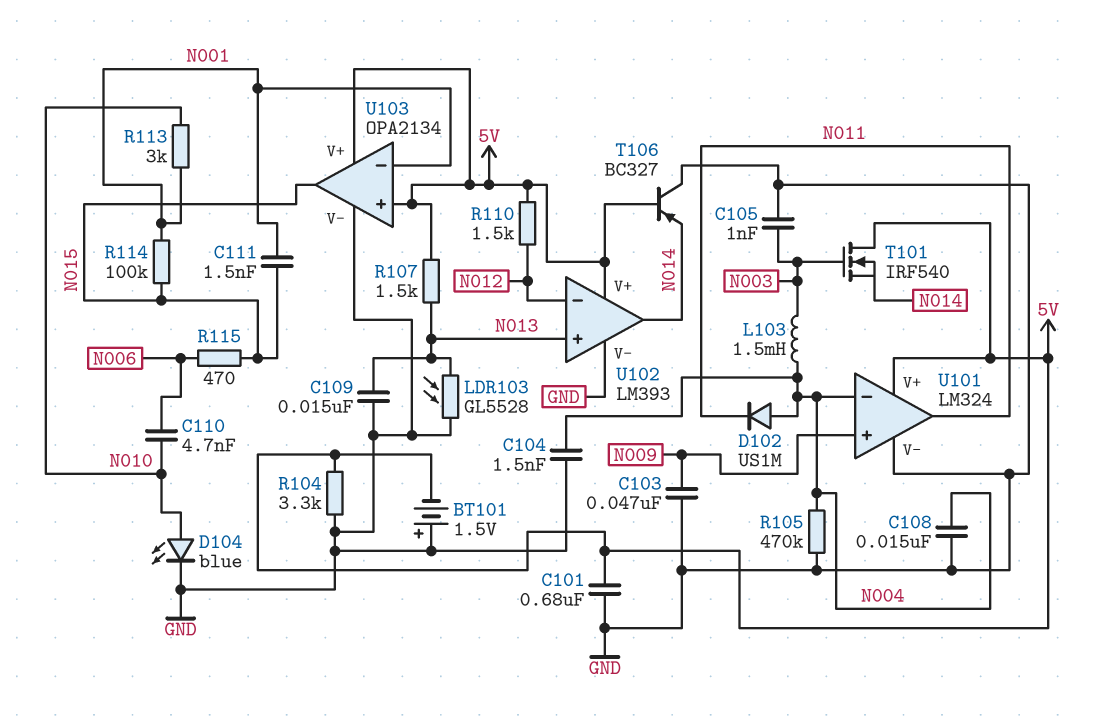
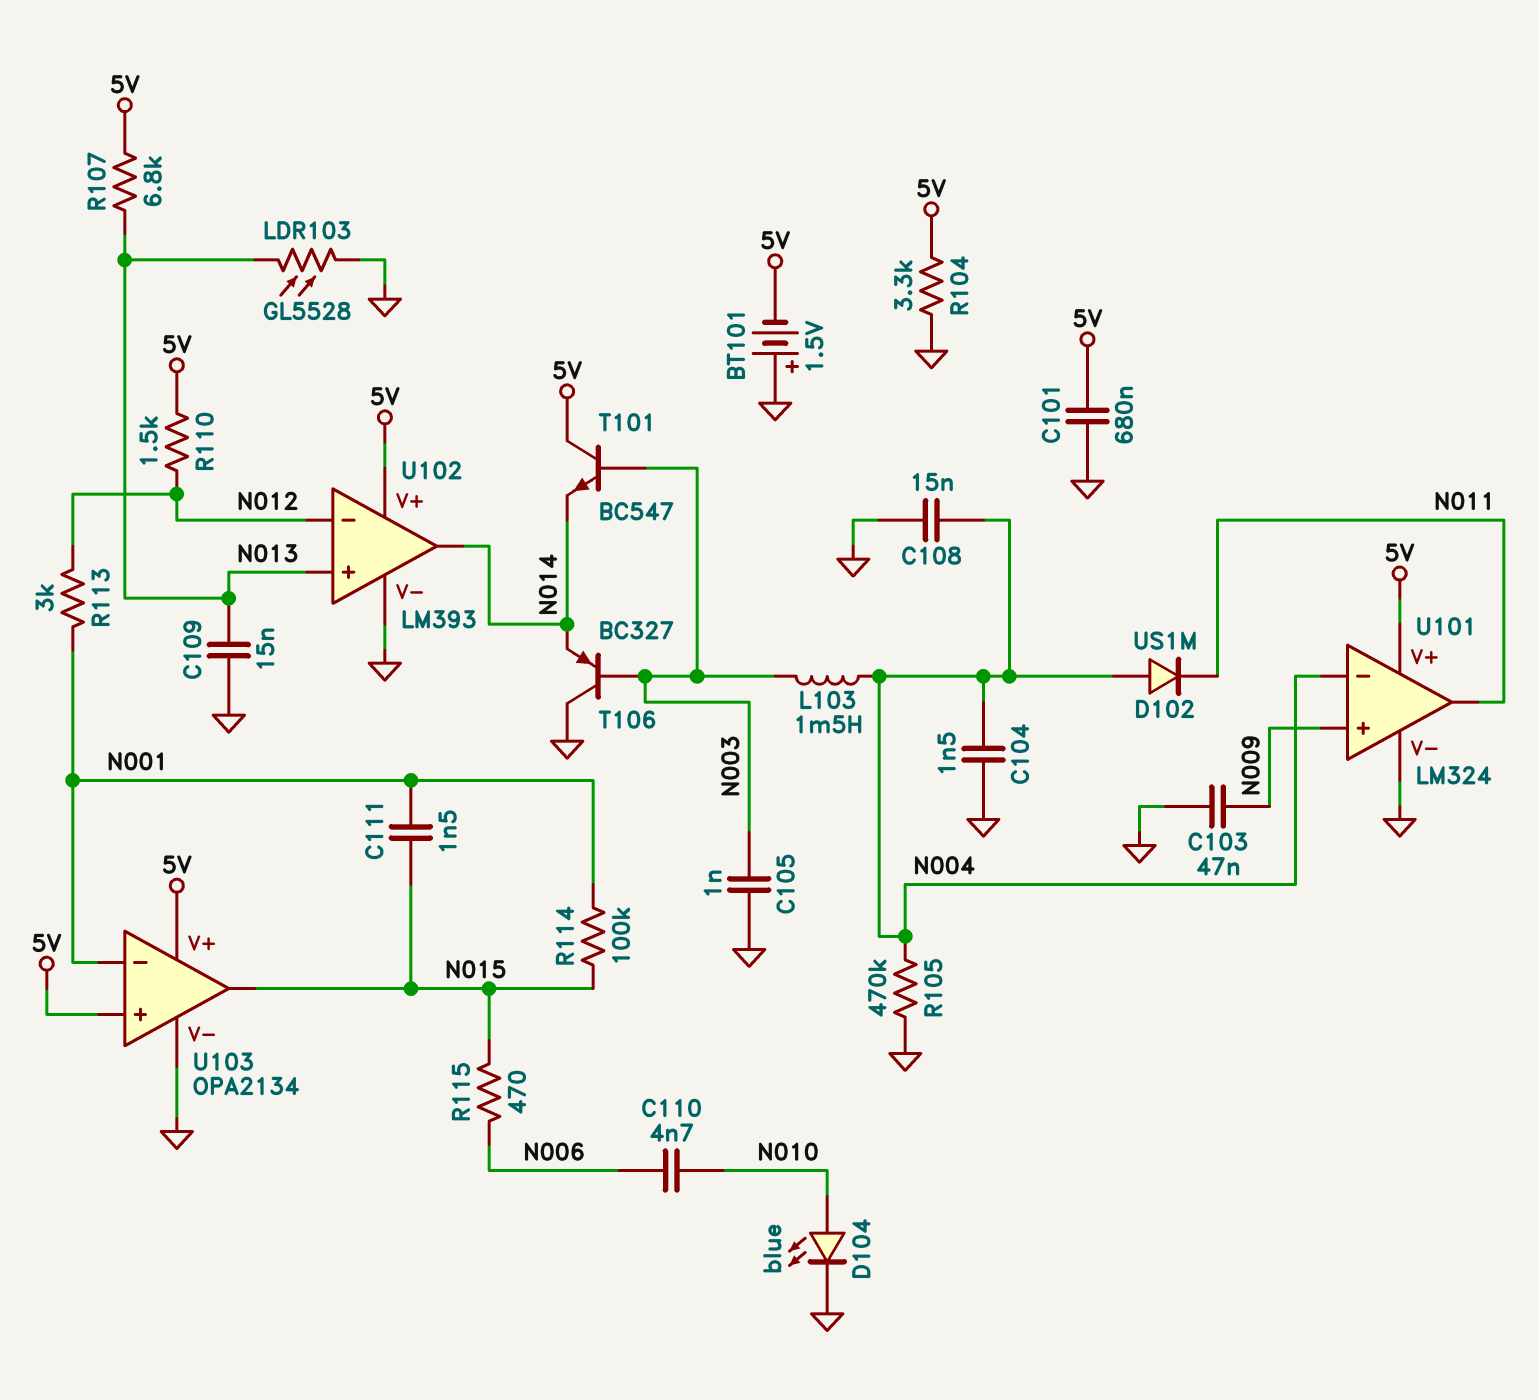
R107: 1.5k (5V, N013) -> 6.8k (5V, N013)
R113: 3k (N001, N010) -> 3k (N001, N012)
T101: NMOS IRF540 (G N003, D 5V, S N014) -> NPN BC547 (B N003, C 5V, E N014)
T106: PNP BC327 (B 5V, C GND, E N014) -> PNP BC327 (B N003, C GND, E N014)

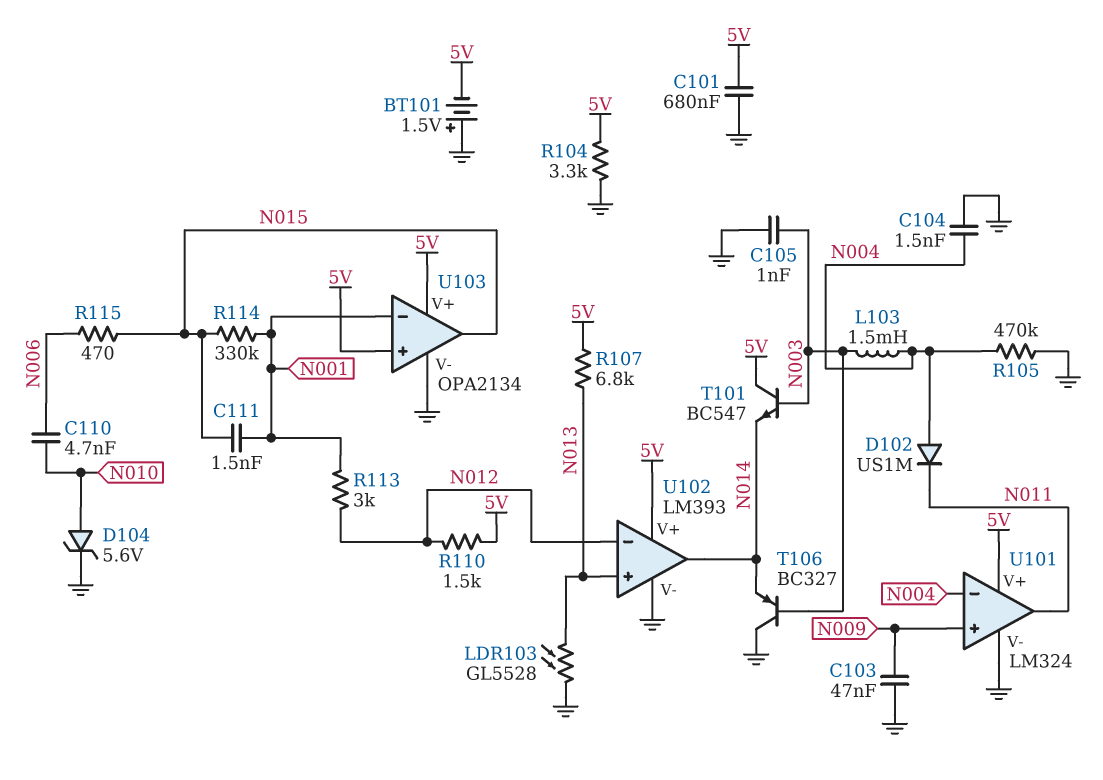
C108: 15nF (GND, N004) -> none
C109: 15nF (GND, N013) -> none
D104: LED blue (A N010, K GND) -> zener 5.6V (A N010, K GND)
R114: 100k (N001, N015) -> 330k (N001, N015)

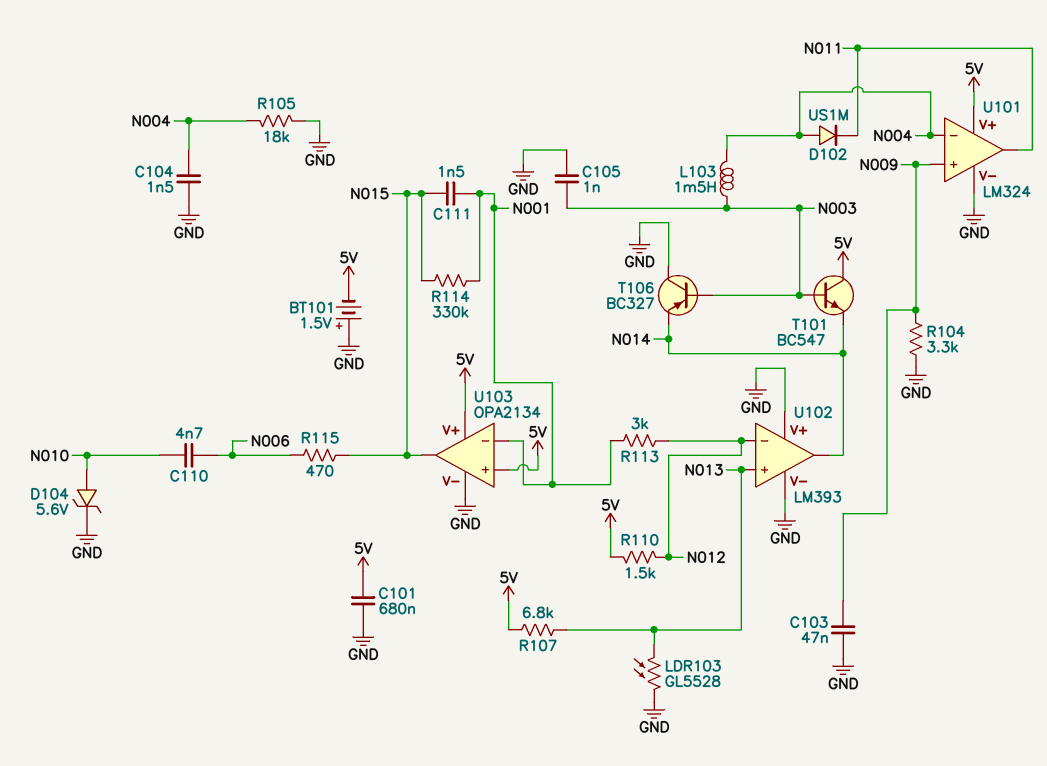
R104: 3.3k (5V, GND) -> 3.3k (GND, N009)
R105: 470k (GND, N004) -> 18k (GND, N004)
U102 pin V+: 5V -> GND

